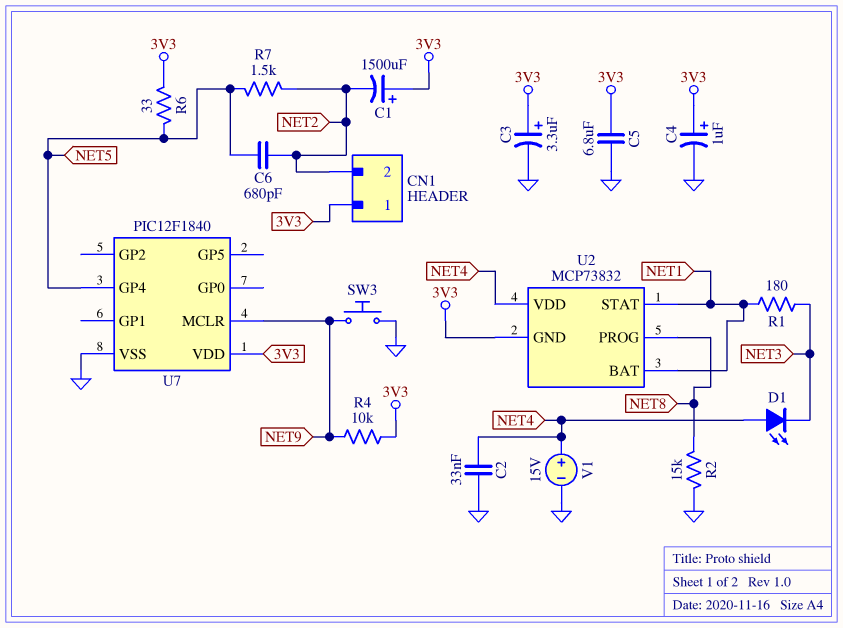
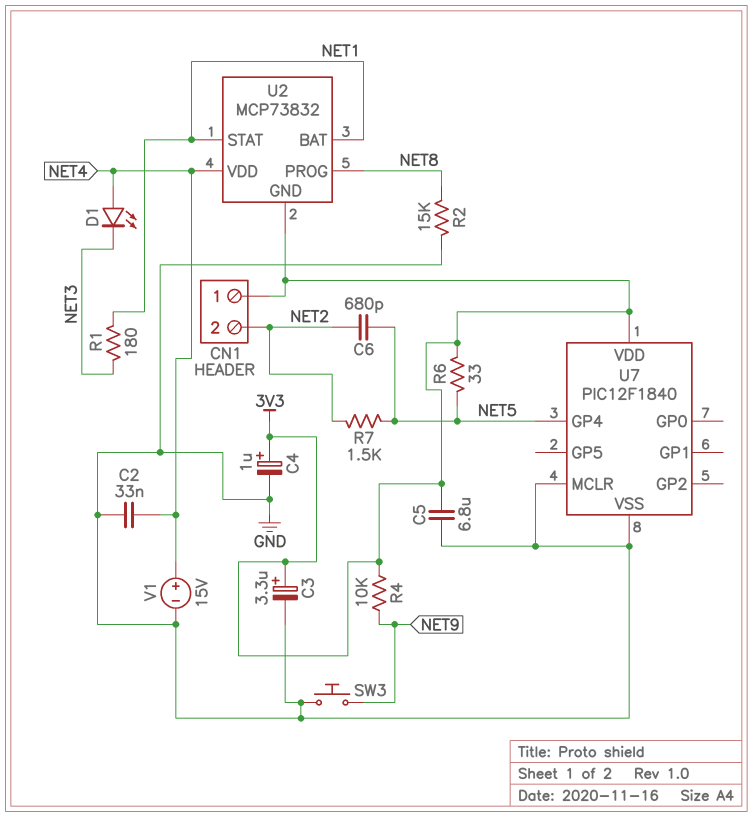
C1: 1500uF (plus 3V3, minus NET2) -> none
U7 pin MCLR: NET9 -> GND

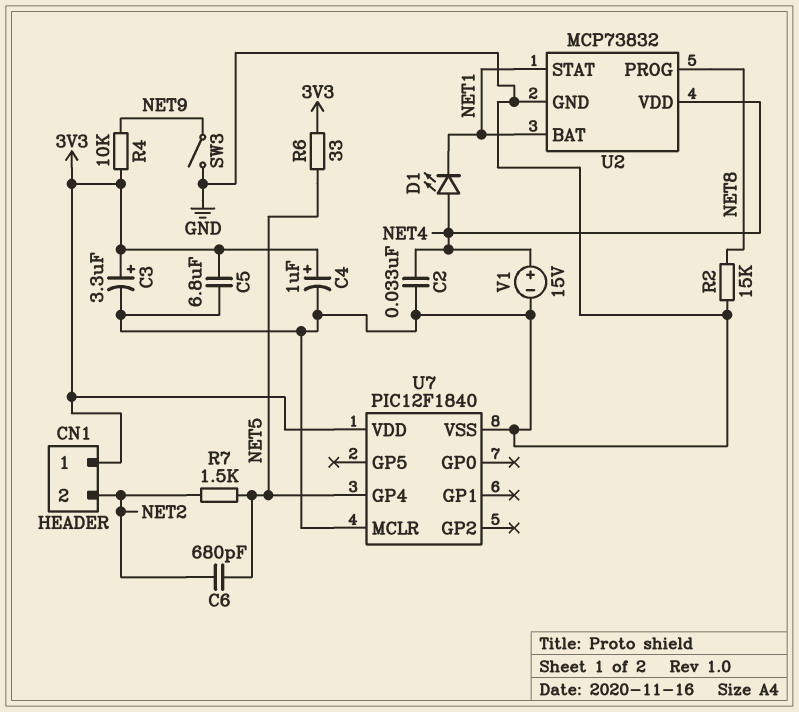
D1: LED (A NET4, K NET3) -> LED (A NET4, K NET1)
R1: 180 (NET1, NET3) -> none
SW3: button (GND, NET9) -> switch (GND, NET9)
U2 pin GND: 3V3 -> GND

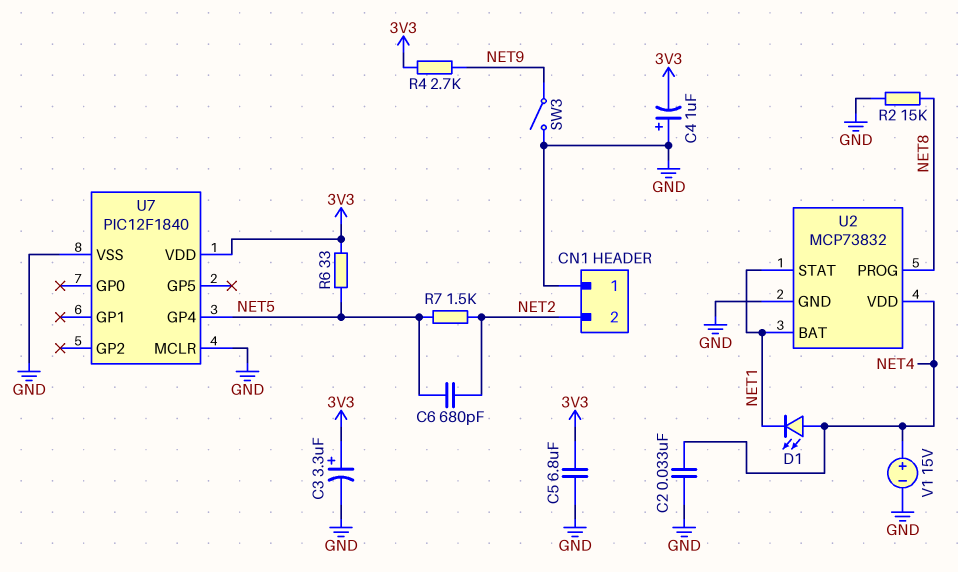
C4: 1uF (plus 3V3, minus GND) -> 1uF (plus GND, minus 3V3)
CN1 pin 1: 3V3 -> GND
R4: 10k (3V3, NET9) -> 2.7k (3V3, NET9)

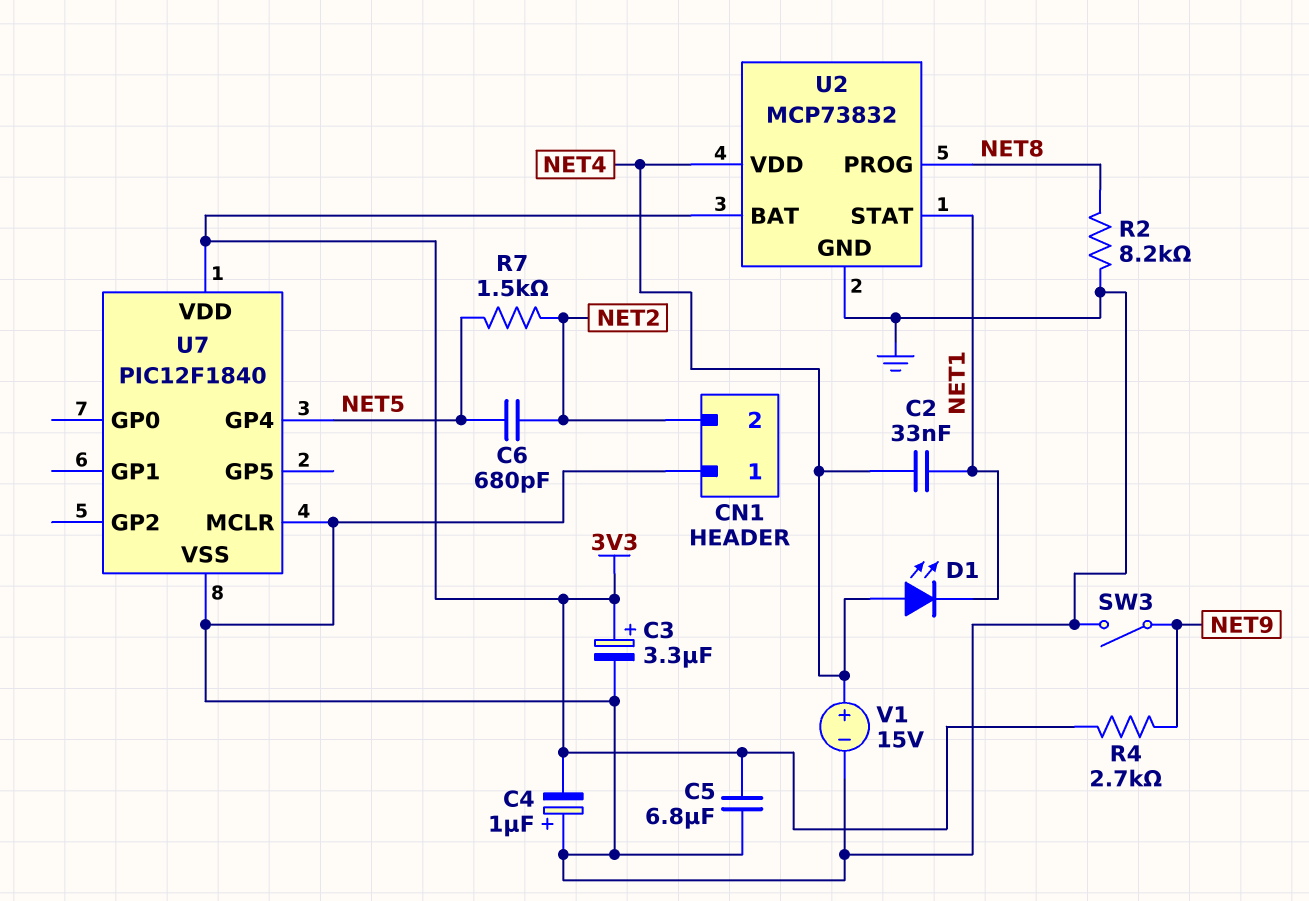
C2: 33nF (GND, NET4) -> 33nF (NET1, NET4)
R2: 15k (GND, NET8) -> 8.2k (GND, NET8)
R6: 33 (3V3, NET5) -> none
U2 pin BAT: NET1 -> 3V3

